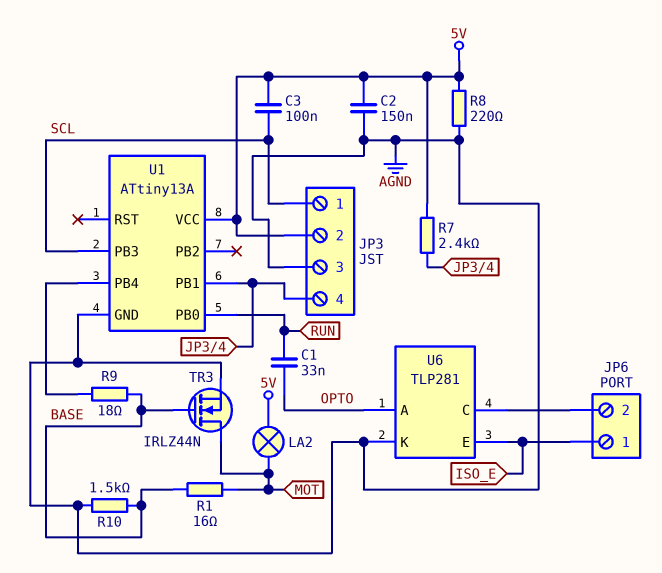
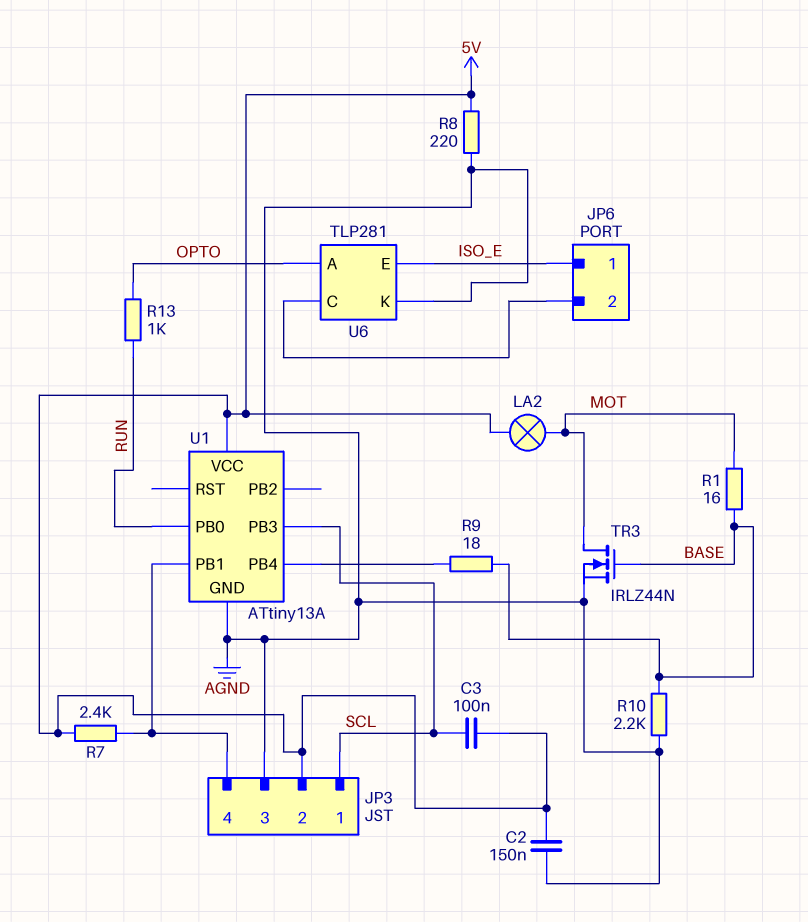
C1: 33nF (OPTO, RUN) -> none
R10: 1.5k (AGND, BASE) -> 2.2k (AGND, BASE)
R13: none -> 1k (OPTO, RUN)

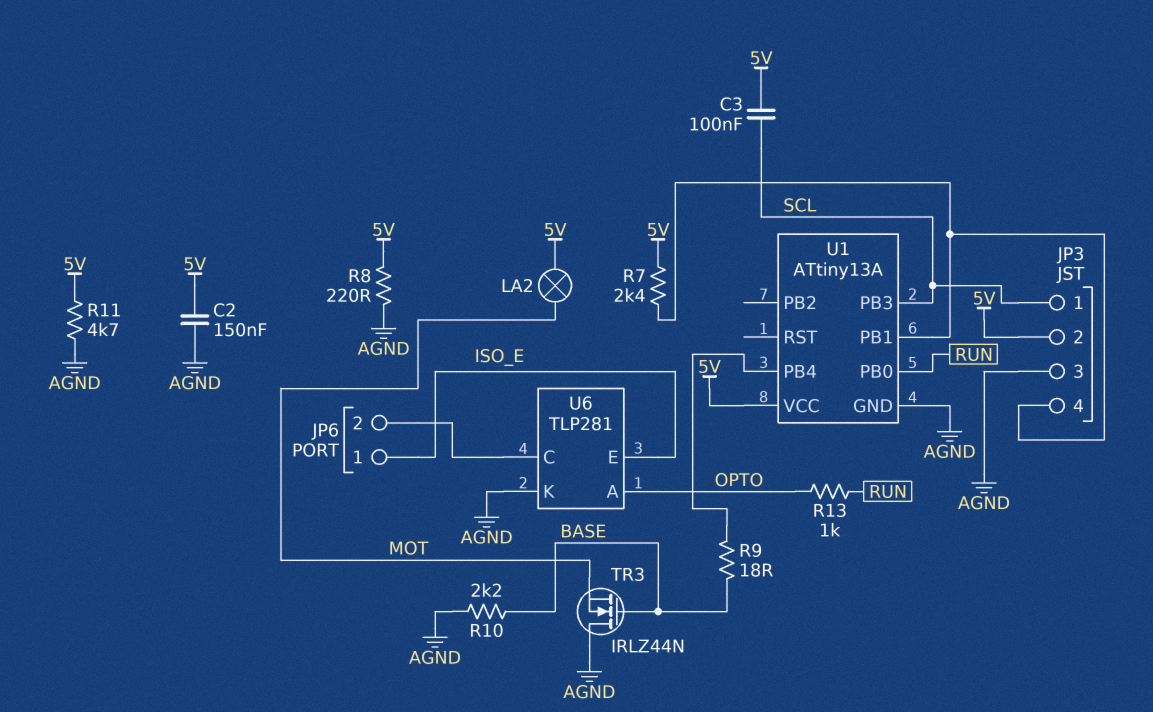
R1: 16 (BASE, MOT) -> none
R11: none -> 4.7k (5V, AGND)
TR3: NMOS IRLZ44N (G BASE, D MOT, S AGND) -> NMOS IRLZ44N (G BASE, D AGND, S MOT)

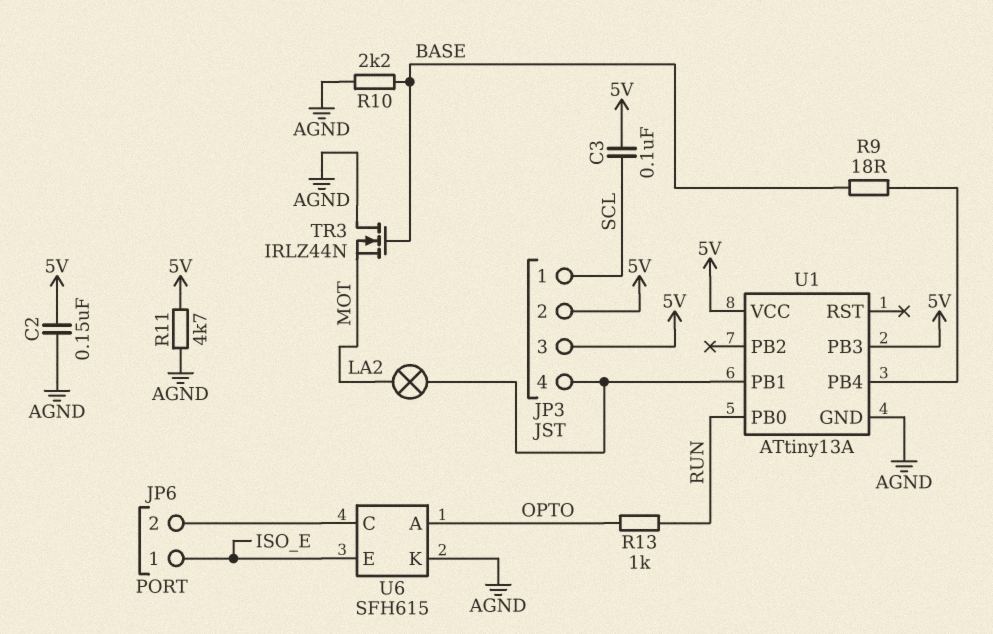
JP3 pin 3: AGND -> 5V
LA2: lamp (5V, MOT) -> lamp (JP3/4, MOT)
R7: 2.4k (5V, JP3/4) -> none
R8: 220 (5V, AGND) -> none
U1 pin PB3: SCL -> 5V
U6: TLP281 -> SFH615

